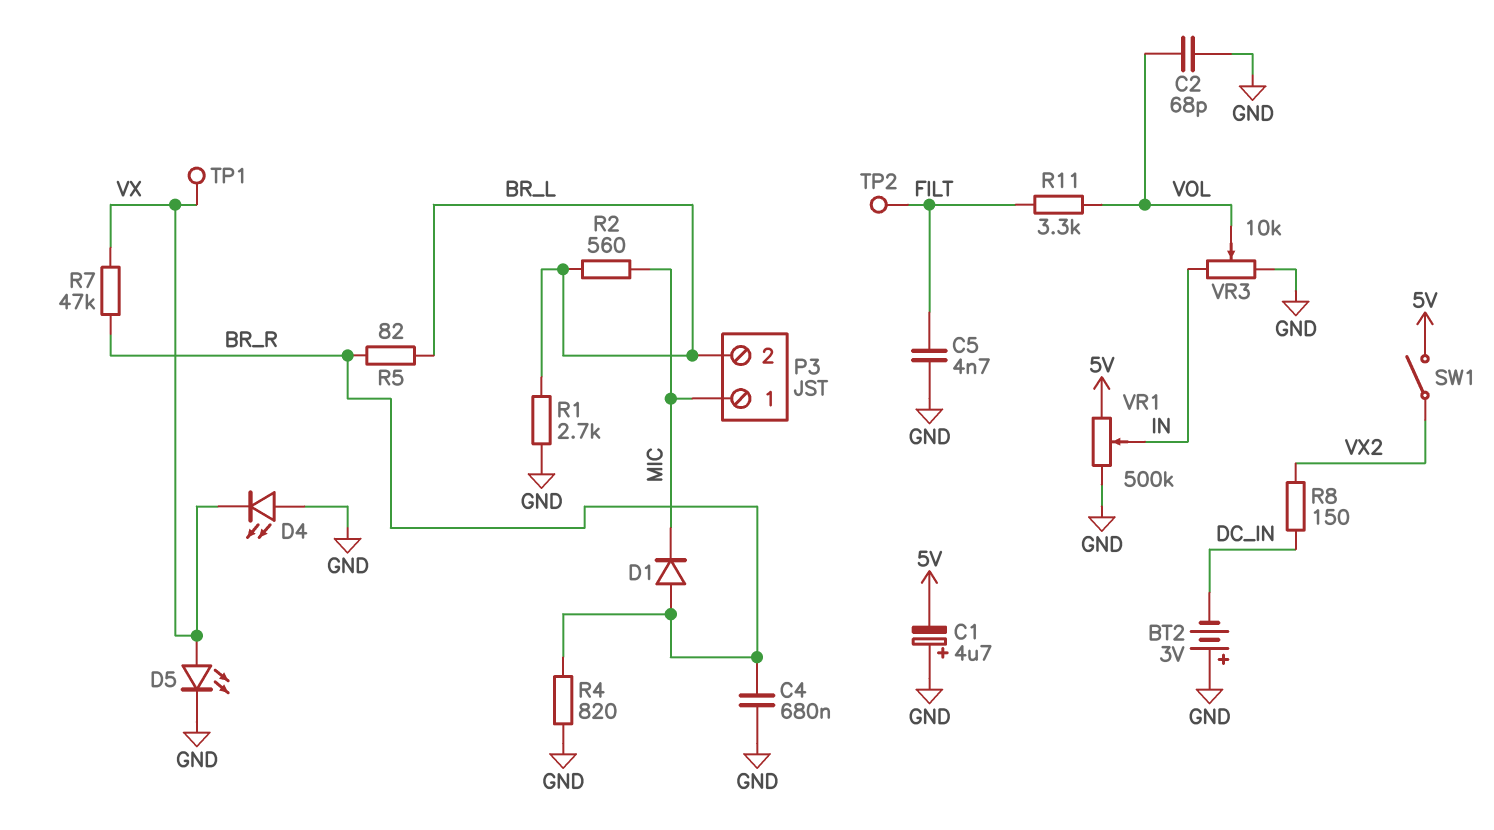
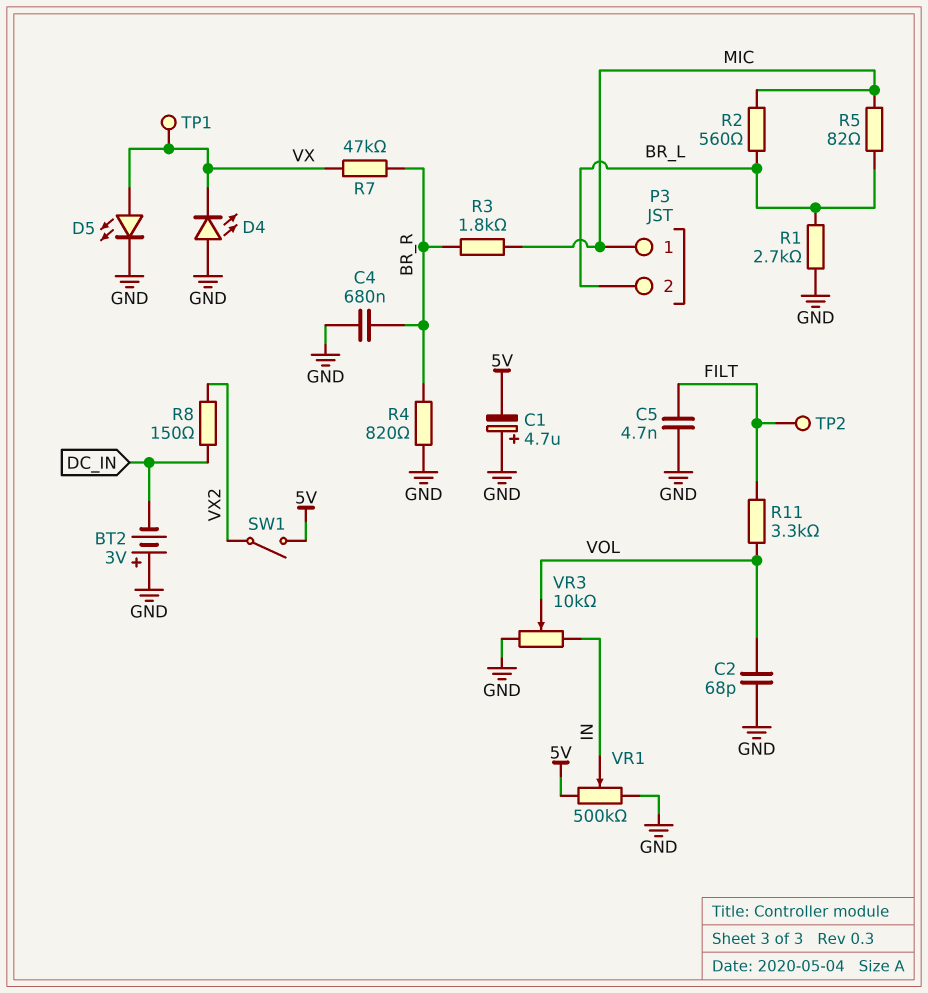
D1: diode (A BR_R, K MIC) -> none
R3: none -> 1.8k (BR_R, MIC)
R5: 82 (BR_L, BR_R) -> 82 (BR_L, MIC)

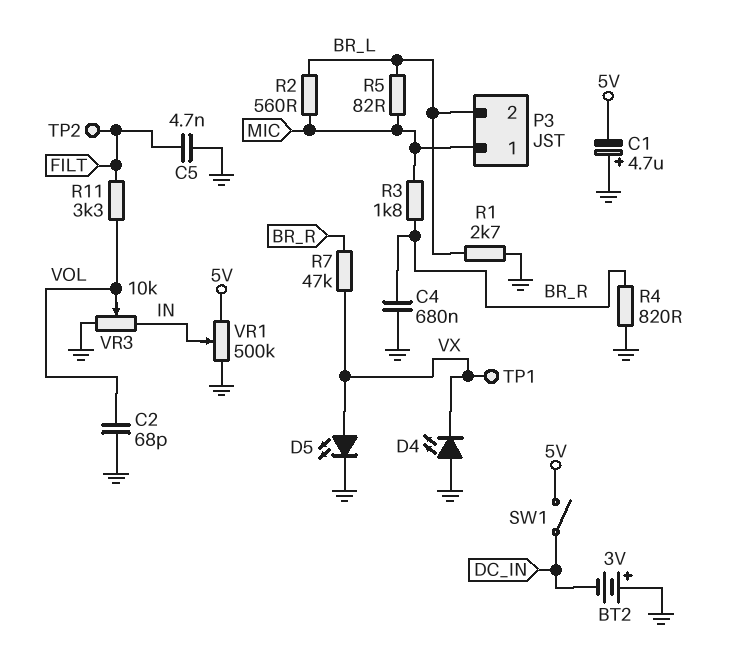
R8: 150 (DC_IN, VX2) -> none
SW1: switch (5V, VX2) -> switch (5V, DC_IN)

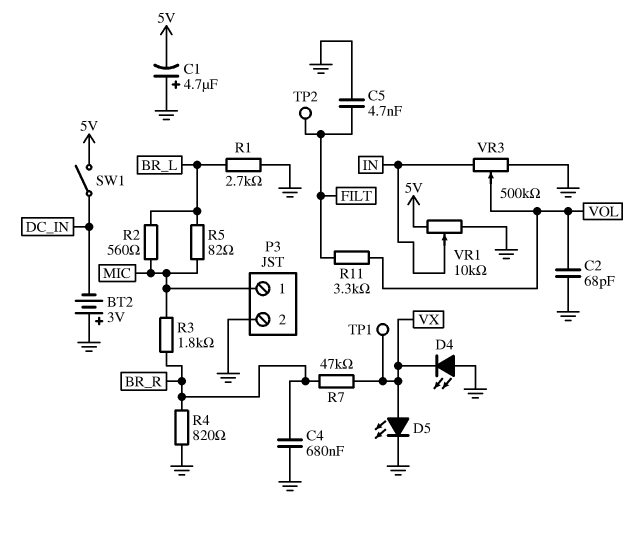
P3 pin 2: BR_L -> GND
VR1: 500k (5V, GND, wiper IN) -> 10k (5V, GND, wiper IN)
VR3: 10k (GND, IN, wiper VOL) -> 500k (GND, IN, wiper VOL)

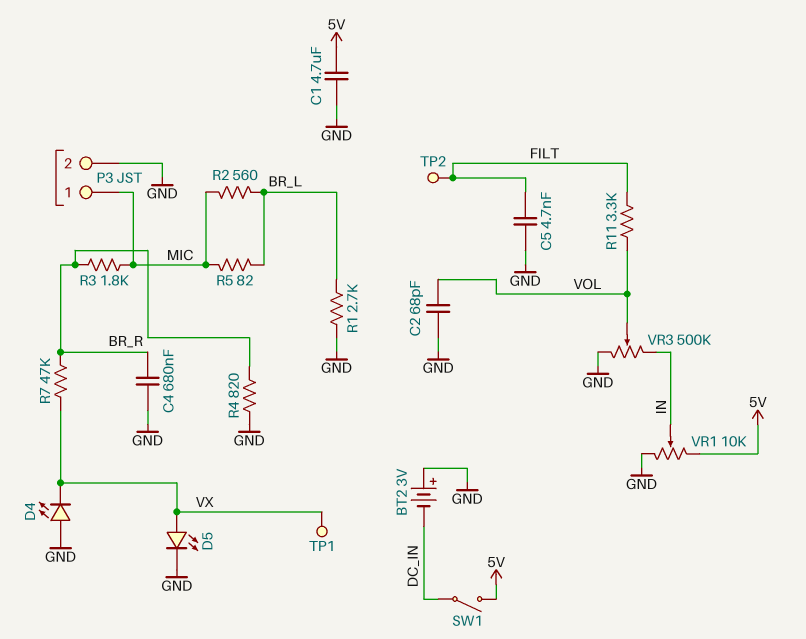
C1: 4.7uF (plus GND, minus 5V) -> 4.7uF (5V, GND)

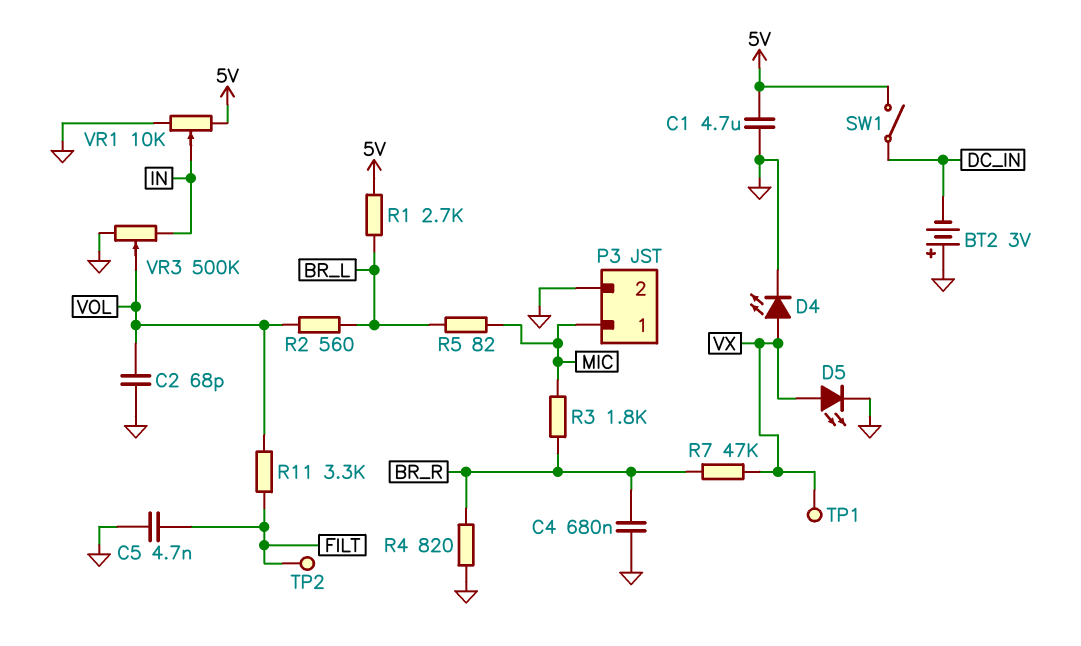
D4: LED (A GND, K VX) -> LED (A VX, K GND)
R1: 2.7k (BR_L, GND) -> 2.7k (5V, BR_L)
R2: 560 (BR_L, MIC) -> 560 (BR_L, VOL)

